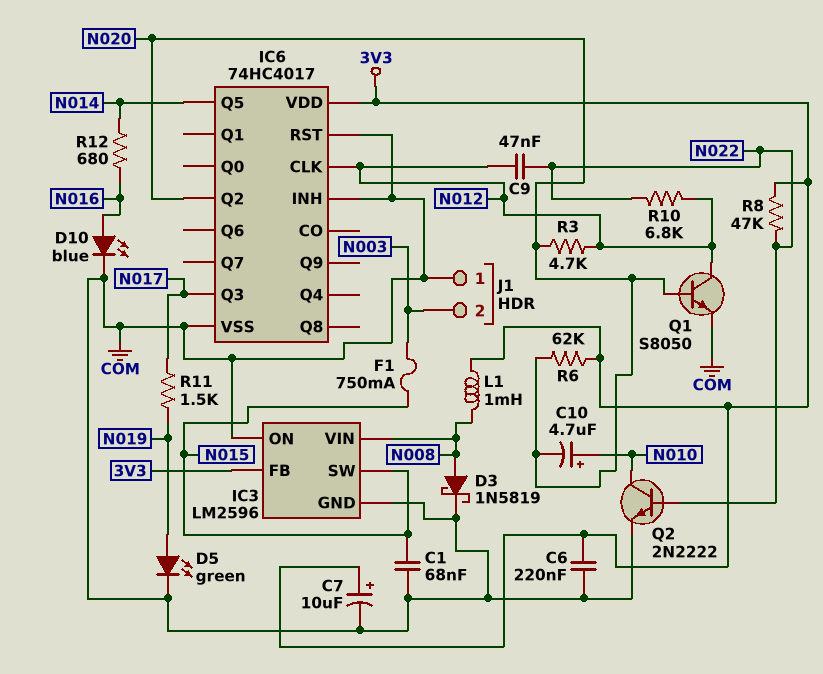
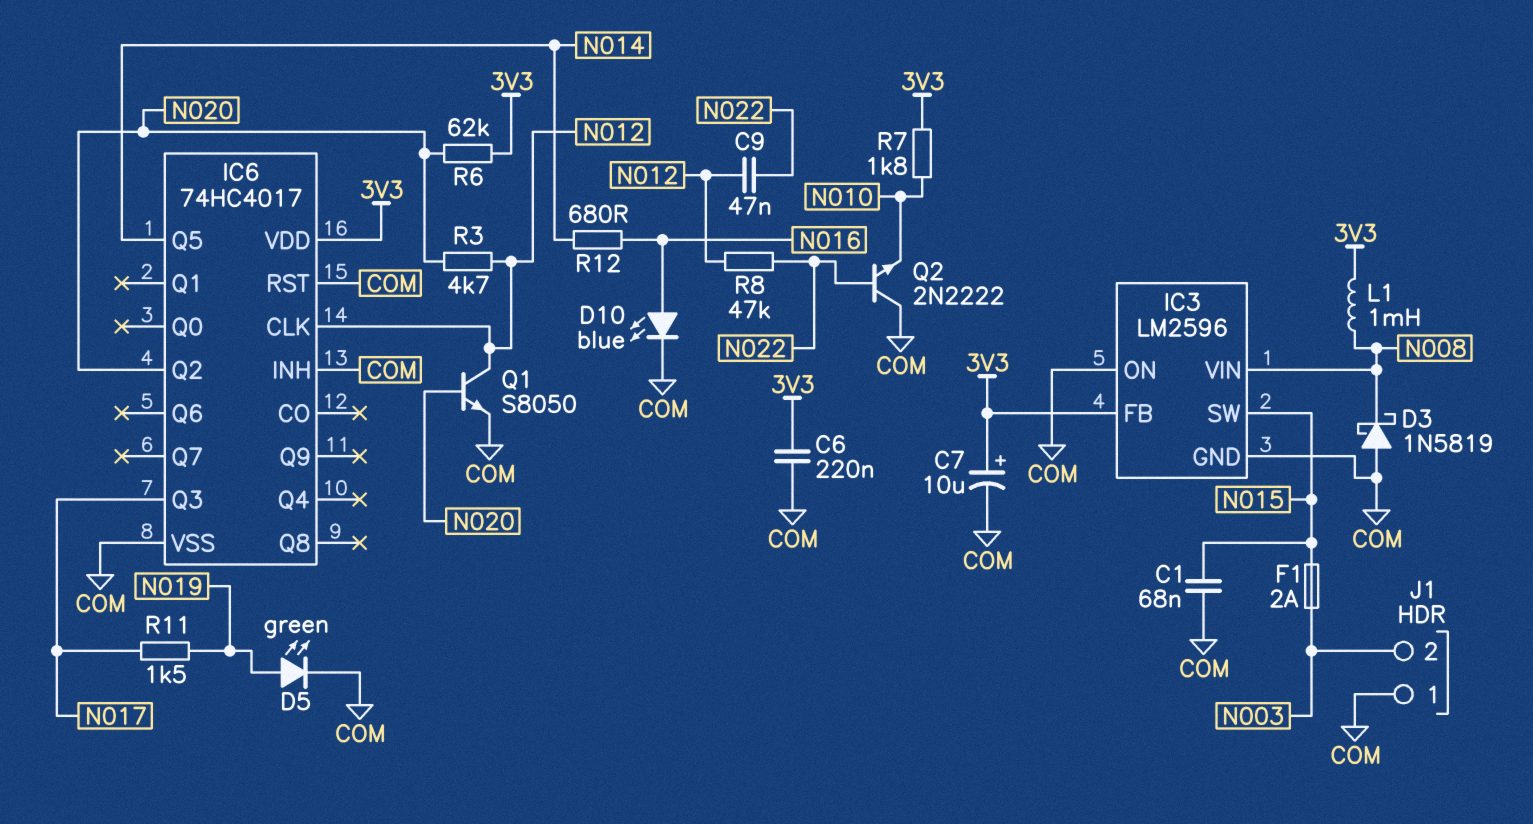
C10: 4.7uF (plus N010, minus N020) -> none
D3: schottky 1N5819 (A N008, K COM) -> schottky 1N5819 (A COM, K N008)
F1: 750mA (N003, N015) -> 2A (N003, N015)
Q2: NPN 2N2222 (B N022, C N010, E COM) -> NPN 2N2222 (B N022, C COM, E N010)
R7: none -> 1.8k (3V3, N010)
R8: 47k (3V3, N022) -> 47k (N012, N022)
R10: 6.8k (N012, N022) -> none

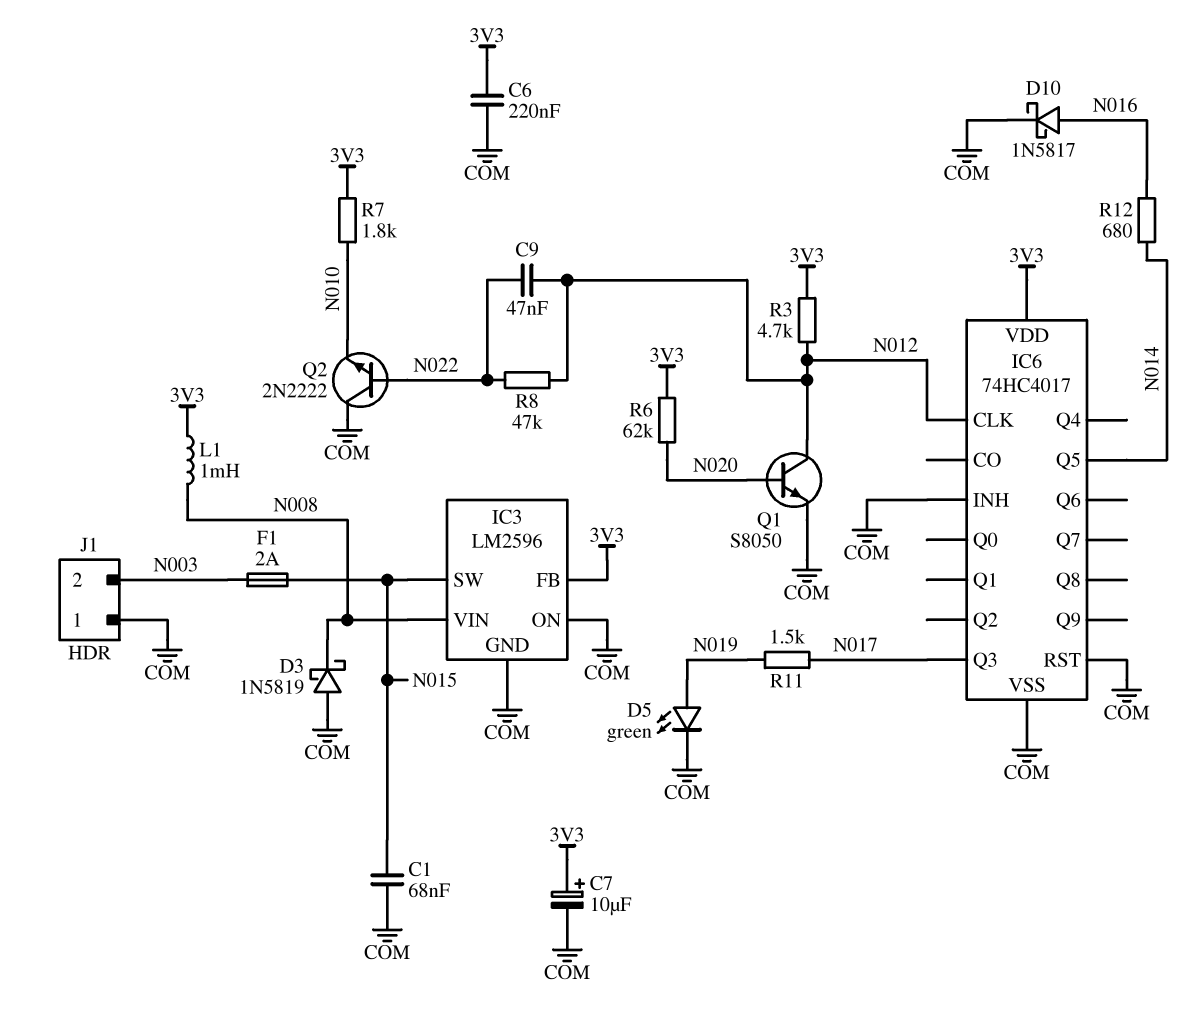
D10: LED blue (A N016, K COM) -> schottky 1N5817 (A N016, K COM)
IC6 pin Q2: N020 -> none
R3: 4.7k (N012, N020) -> 4.7k (3V3, N012)

